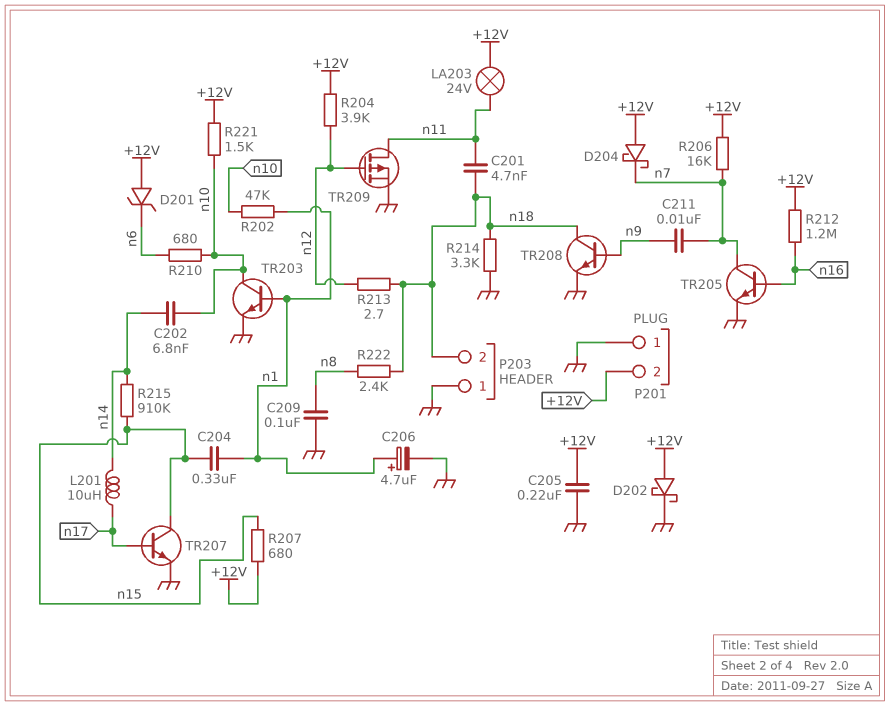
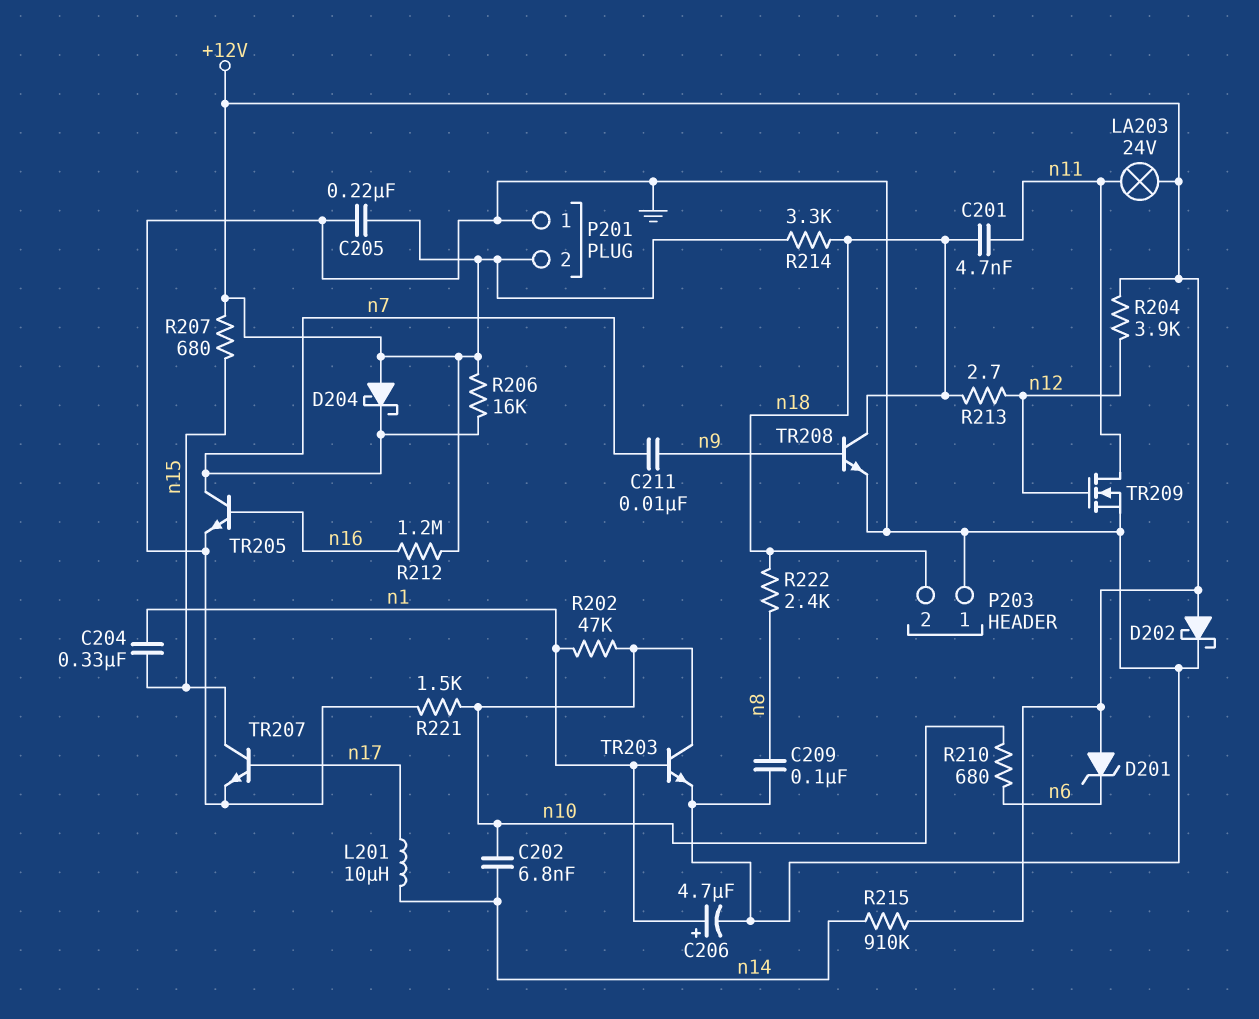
R214: 3.3k (GND, n18) -> 3.3k (+12V, n18)
R215: 910k (n14, n15) -> 910k (+12V, n14)
R221: 1.5k (+12V, n10) -> 1.5k (GND, n10)
TR209: PMOS (G n12, D n11, S GND) -> NMOS (G n12, D n11, S GND)

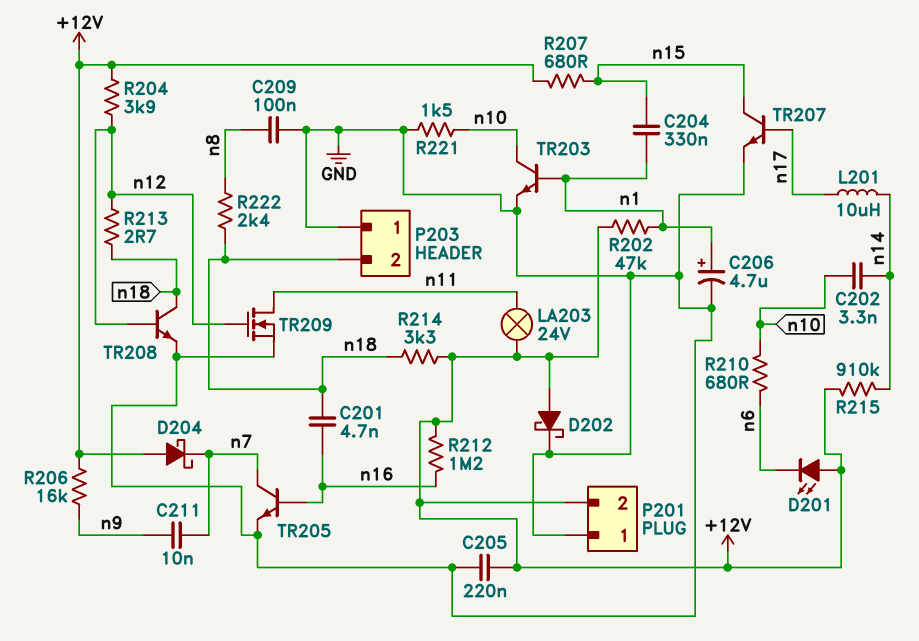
C201: 4.7nF (n11, n18) -> 4.7nF (n16, n18)
C202: 6.8nF (n10, n14) -> 3.3nF (n10, n14)
D201: zener (A +12V, K n6) -> LED (A +12V, K n6)
R202: 47k (n1, n10) -> 47k (+12V, n1)
R206: 16k (+12V, n7) -> 16k (+12V, n9)
TR208: NPN (B n9, C n18, E GND) -> NPN (B n12, C n18, E GND)

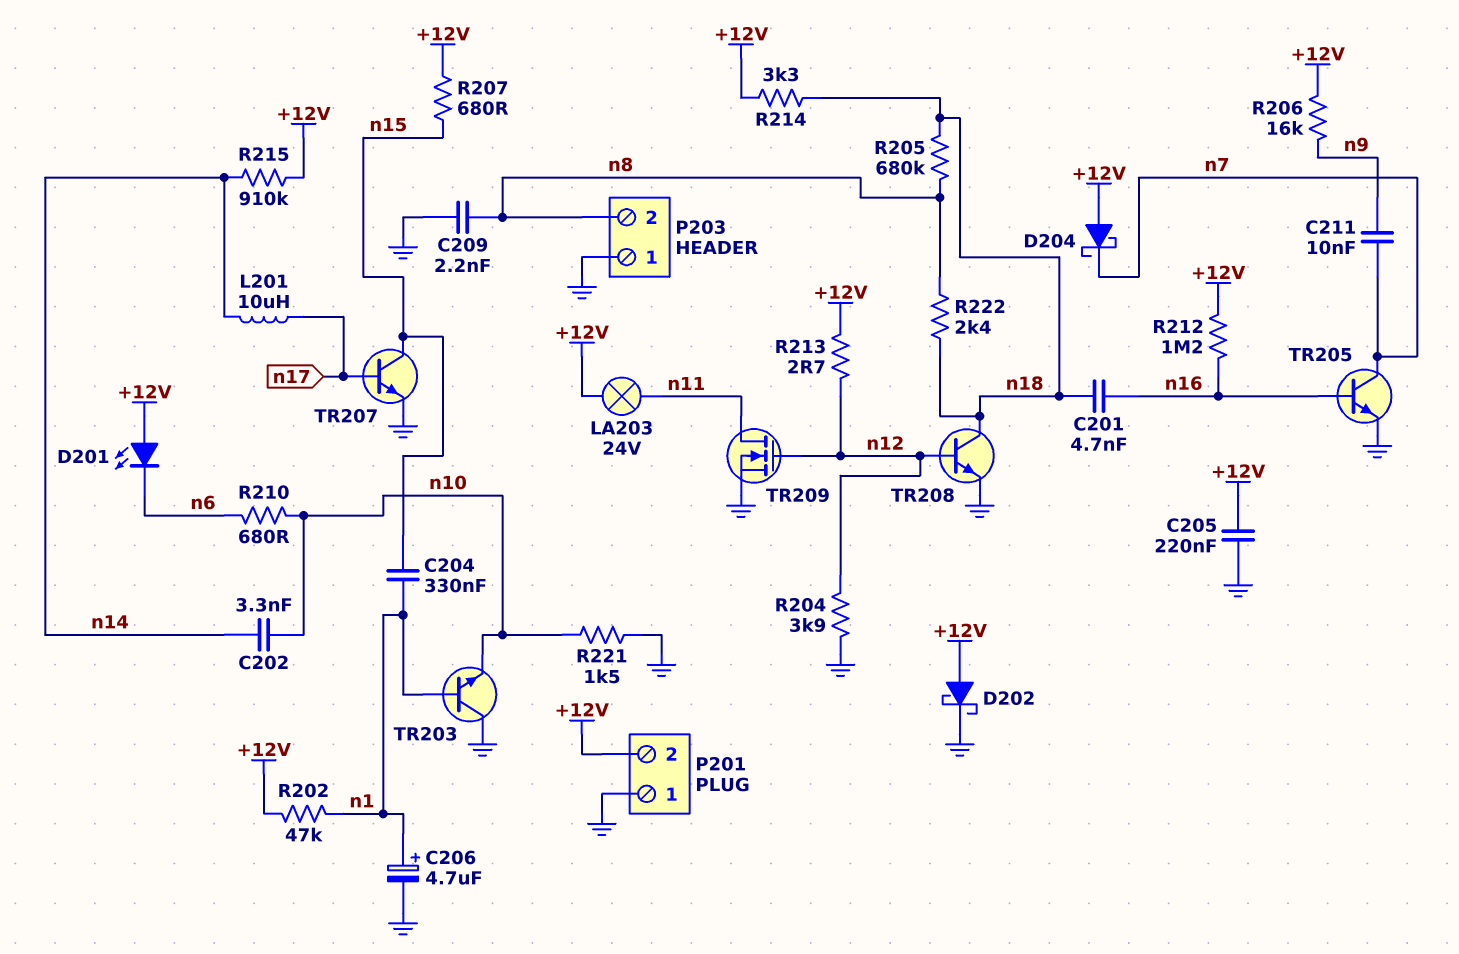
C209: 100nF (GND, n8) -> 2.2nF (GND, n8)
P203 pin 2: n18 -> n8
R204: 3.9k (+12V, n12) -> 3.9k (GND, n12)
R205: none -> 680k (n8, n18)
R213: 2.7 (n12, n18) -> 2.7 (+12V, n12)
TR203: NPN (B n1, C n10, E GND) -> NPN (B n1, C GND, E n10)

